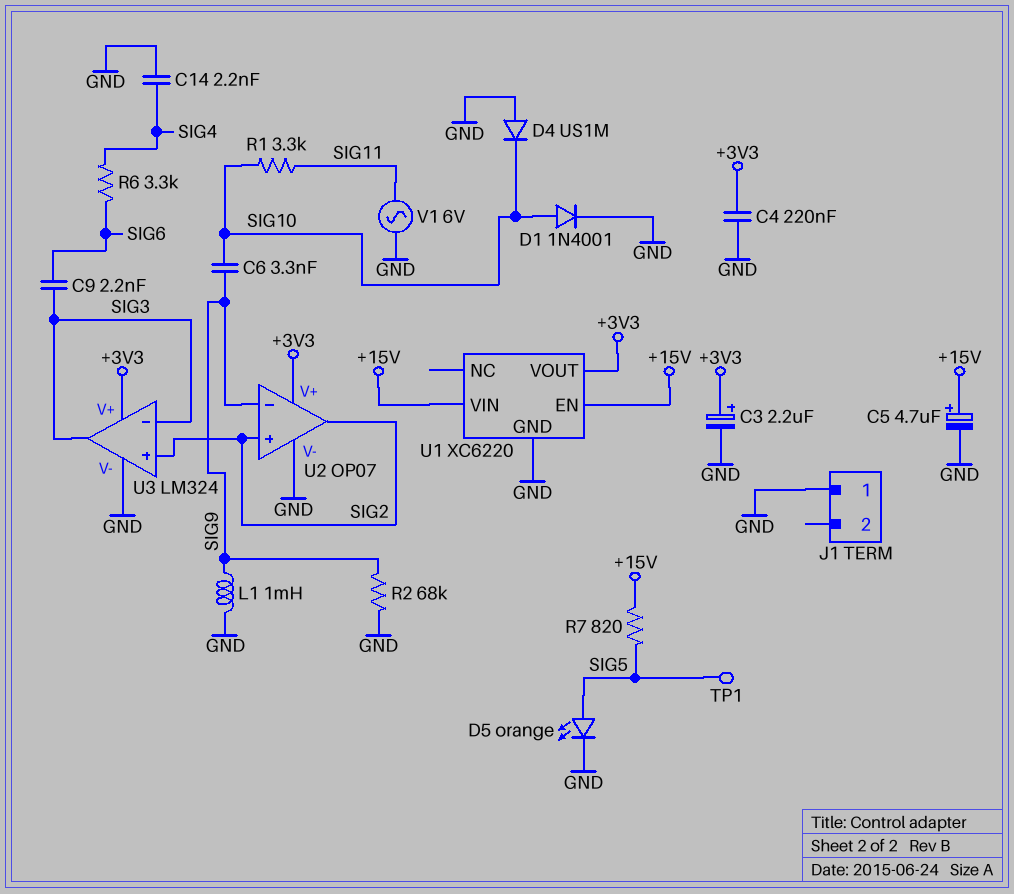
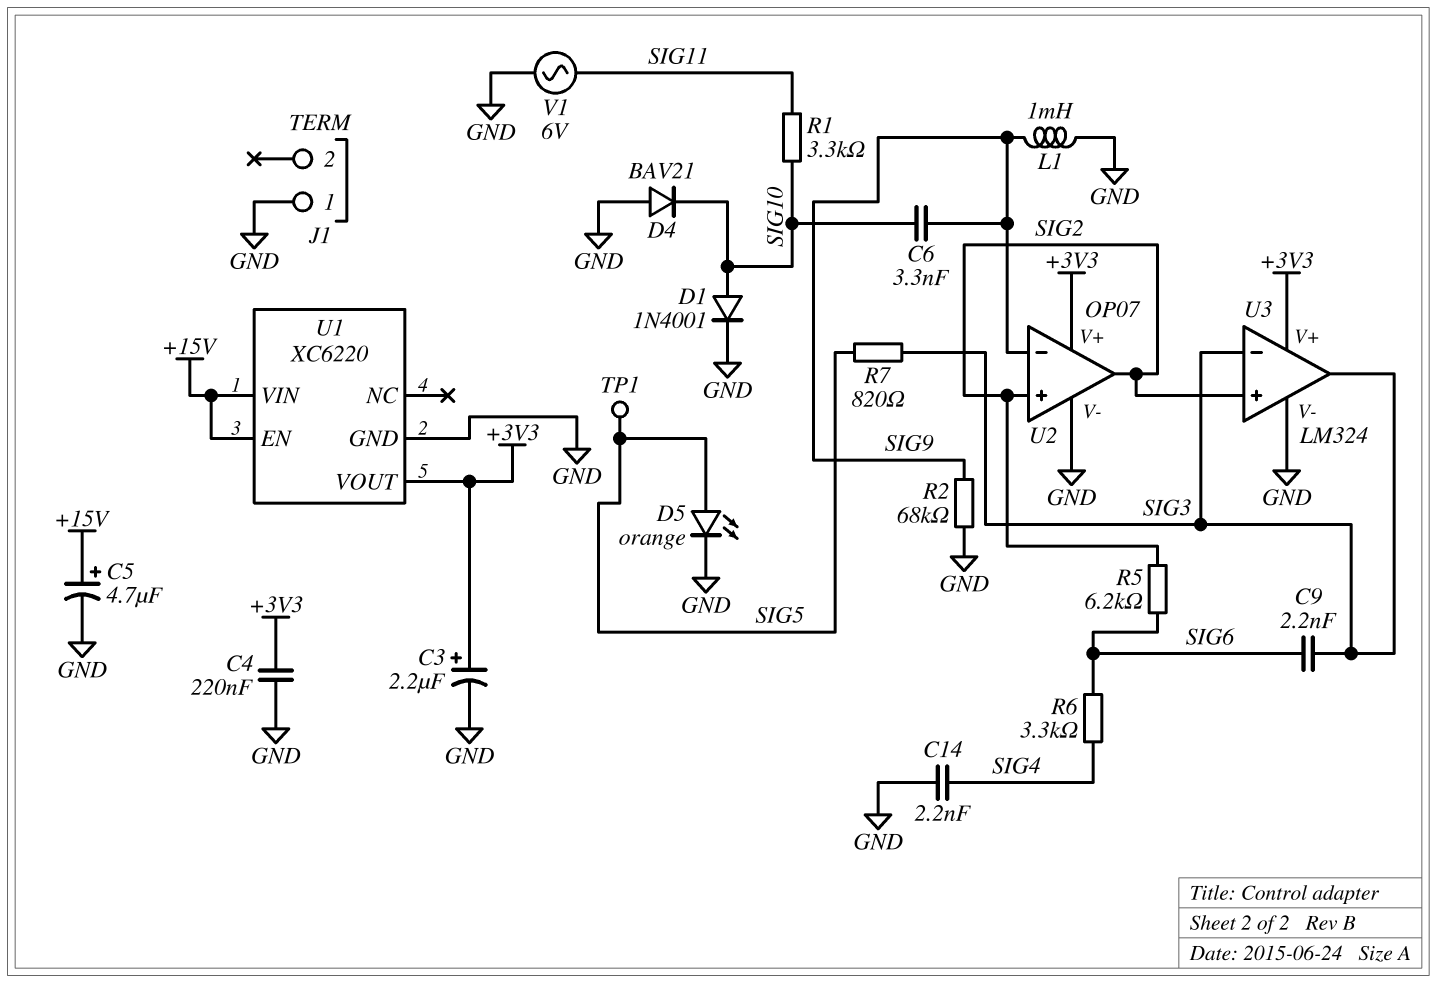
D4: diode US1M (A GND, K SIG10) -> diode BAV21 (A GND, K SIG10)
R5: none -> 6.2k (SIG2, SIG6)
R7: 820 (+15V, SIG5) -> 820 (SIG3, SIG5)

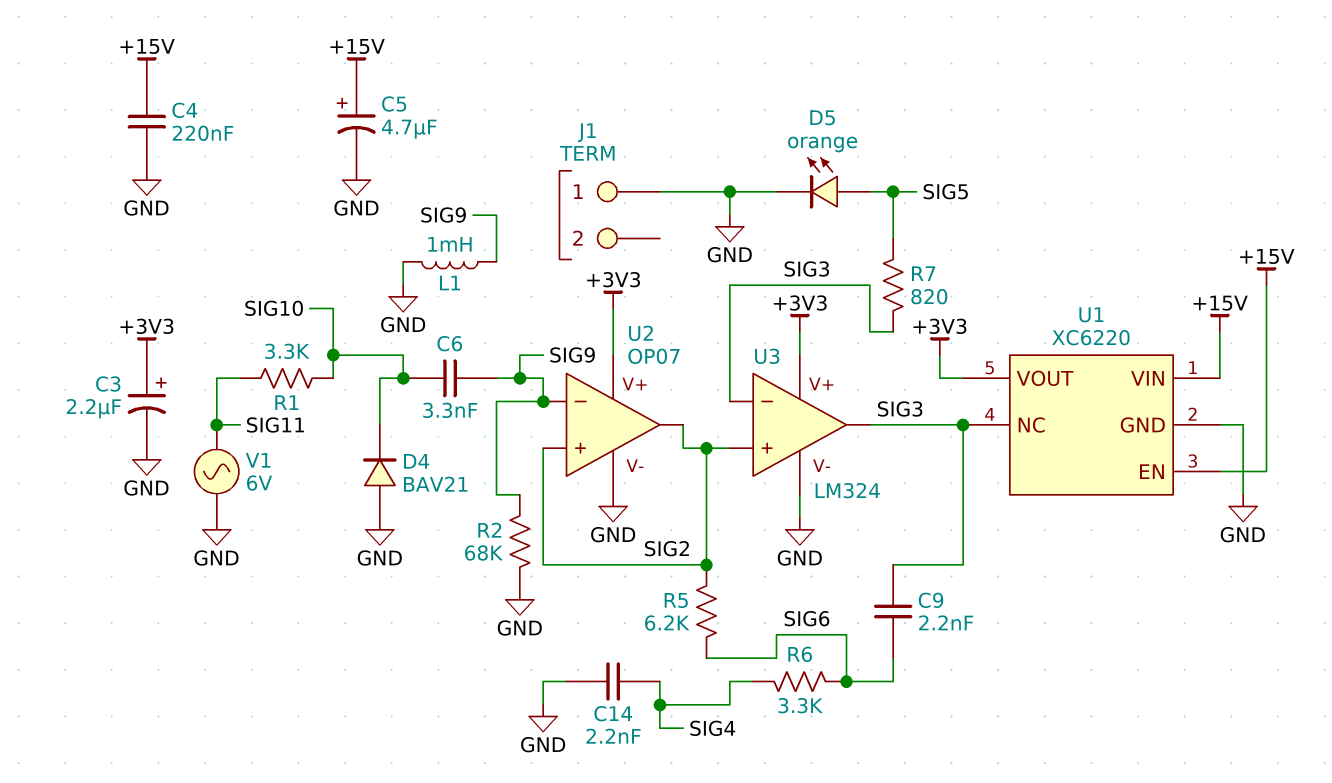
C4: 220nF (+3V3, GND) -> 220nF (+15V, GND)
D1: diode 1N4001 (A SIG10, K GND) -> none
TP1: test point (SIG5) -> none
U1 pin NC: none -> SIG3

